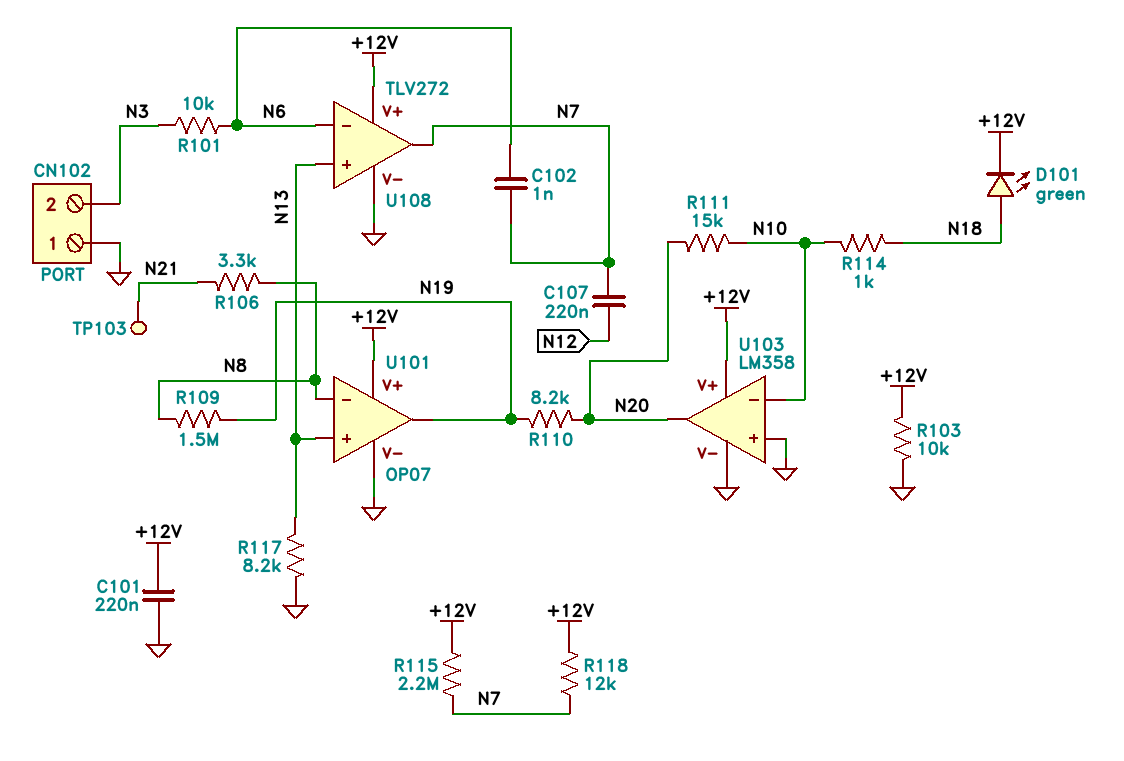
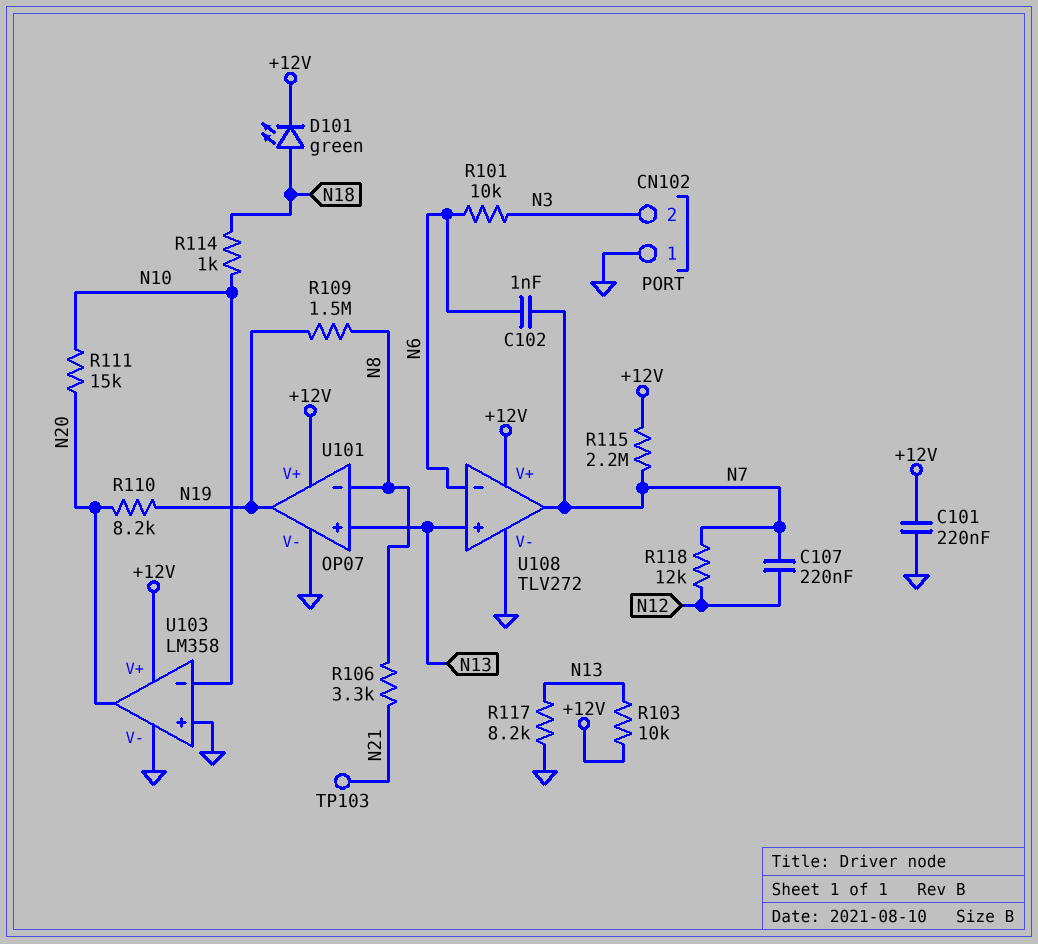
R103: 10k (+12V, GND) -> 10k (+12V, N13)
R118: 12k (+12V, N7) -> 12k (N7, N12)

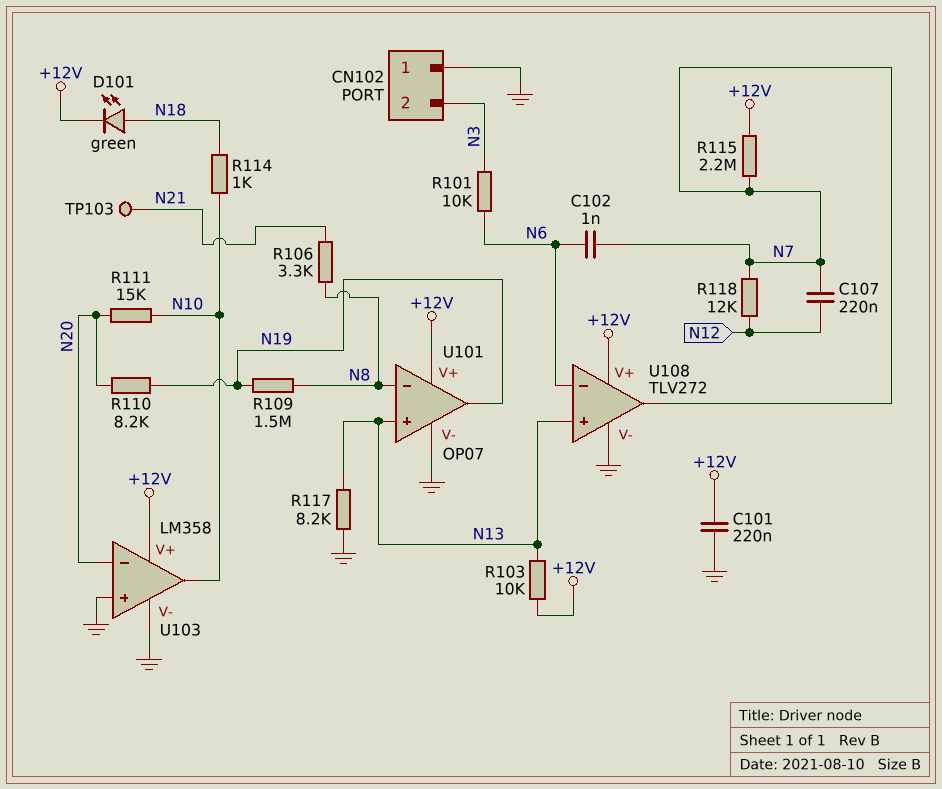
U103 pin in-: N10 -> N20
U103 pin out: N20 -> N10

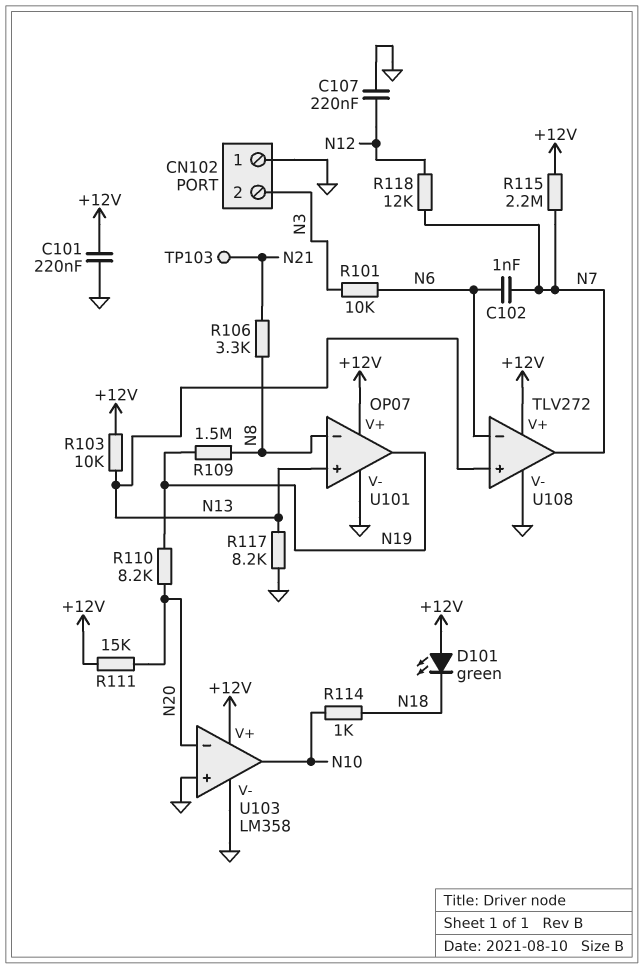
C107: 220nF (N7, N12) -> 220nF (GND, N12)
D101: LED green (A N18, K +12V) -> LED green (A +12V, K N18)
R111: 15k (N10, N20) -> 15k (+12V, N20)

